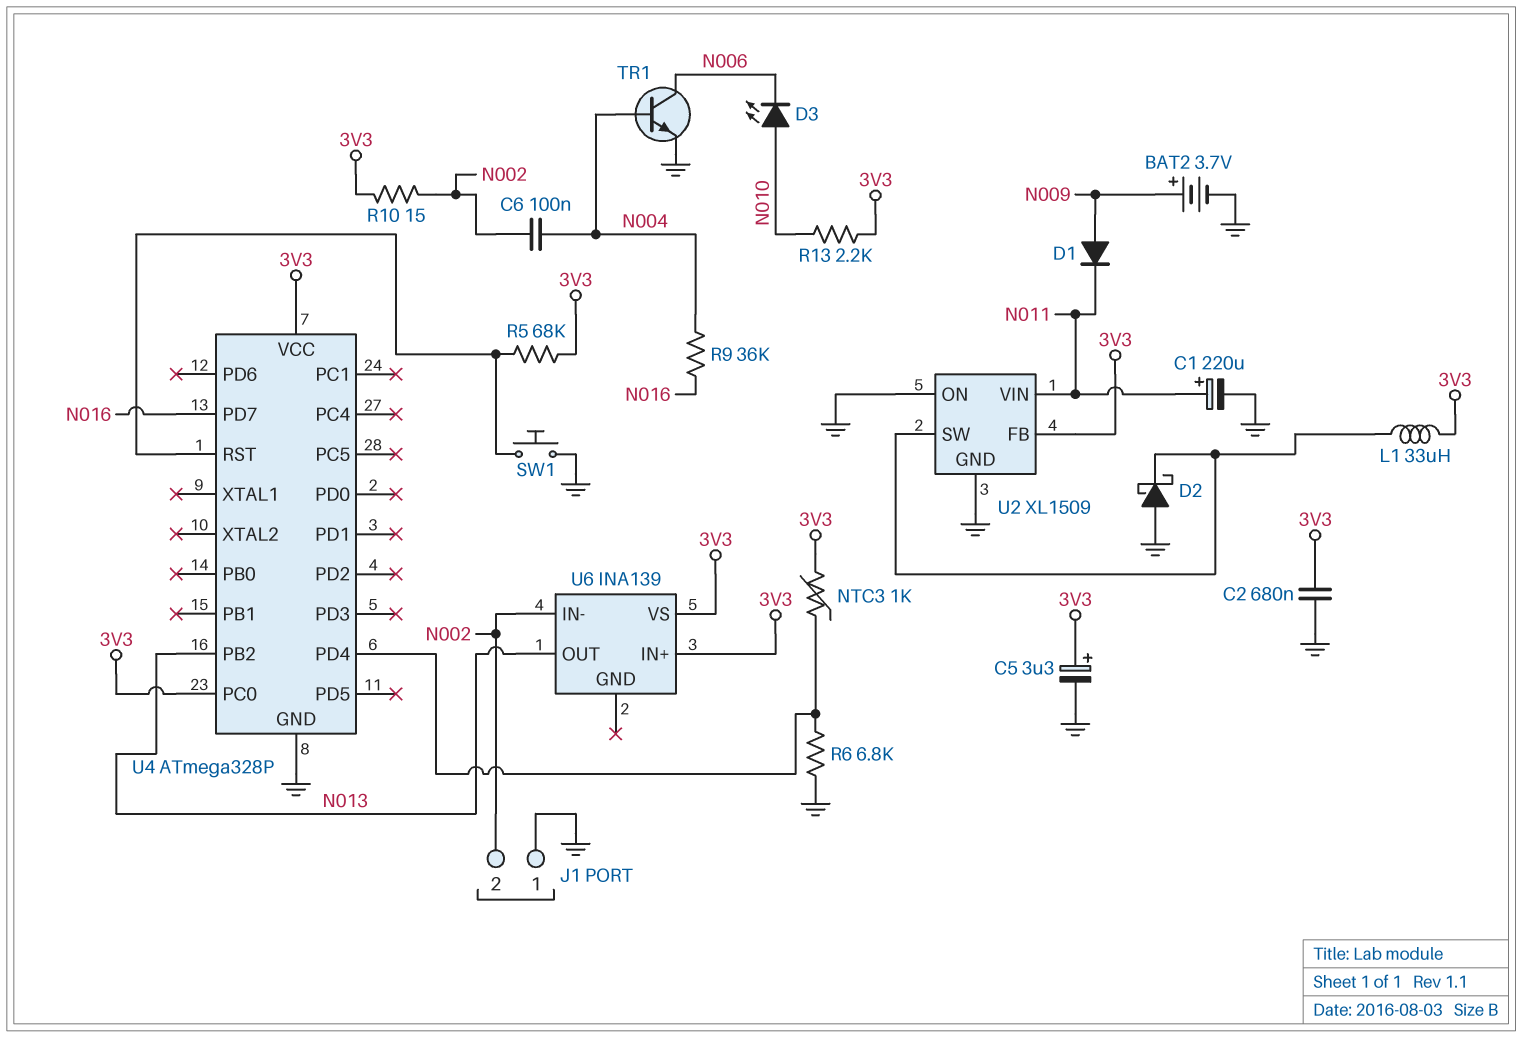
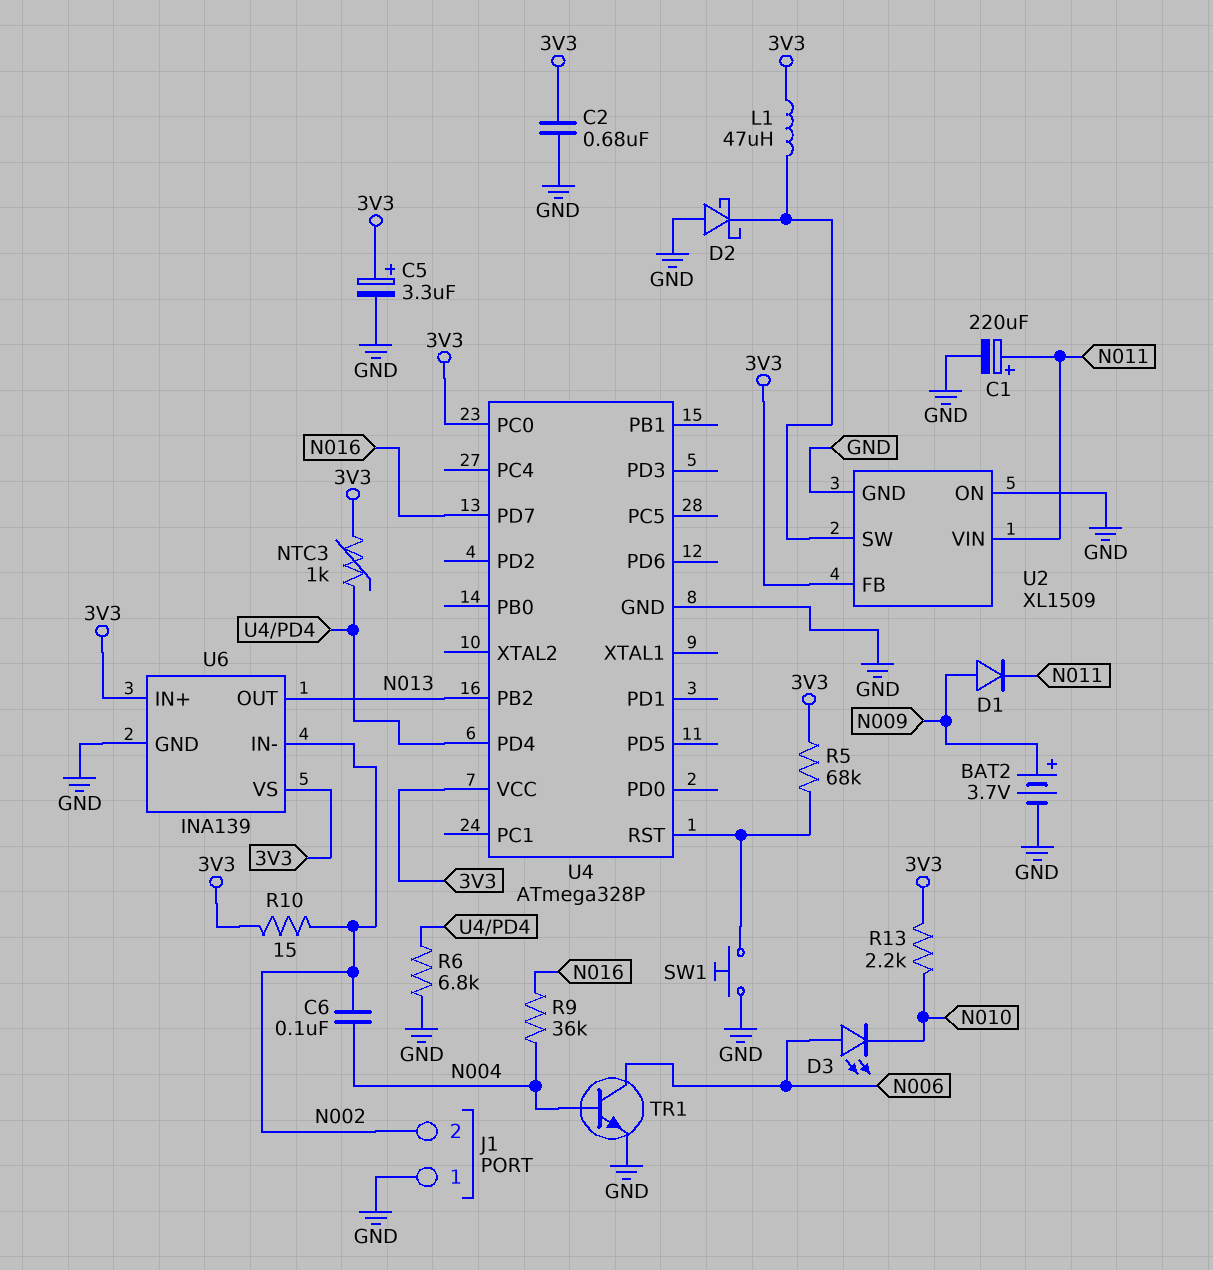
D3: LED (A N010, K N006) -> LED (A N006, K N010)
L1: 33uH (3V3, U2/SW) -> 47uH (3V3, U2/SW)
U6 pin GND: none -> GND

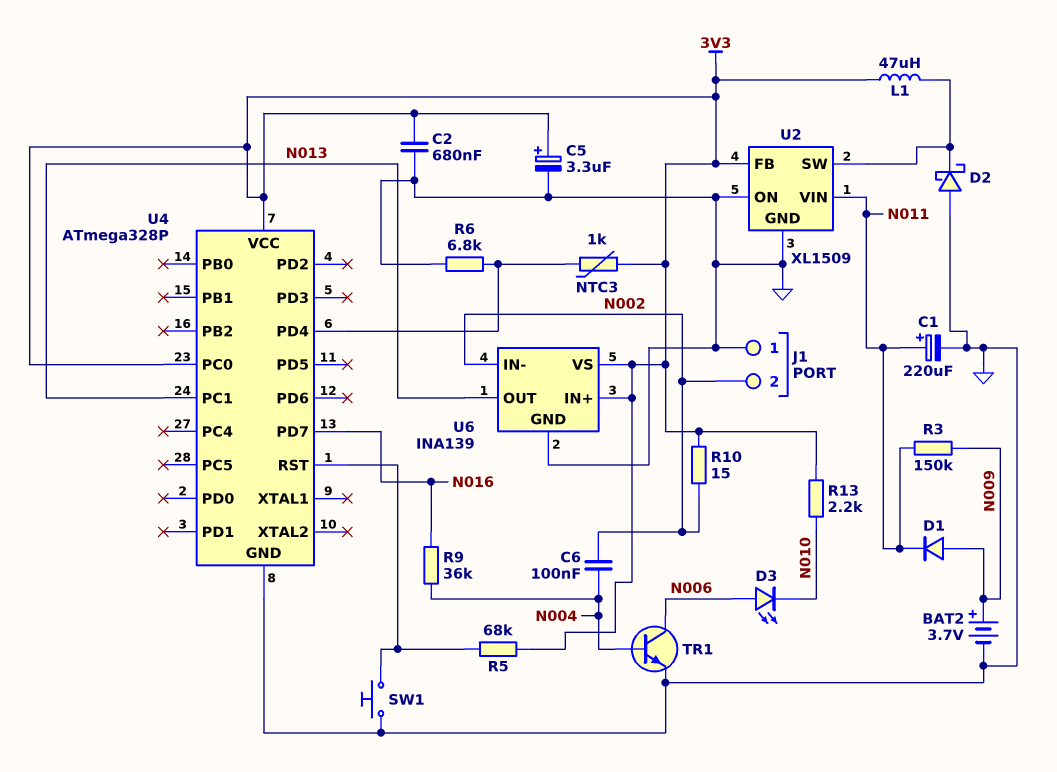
R3: none -> 150k (N009, N011)
U4 pin PB2: N013 -> none
U4 pin PC1: none -> N013

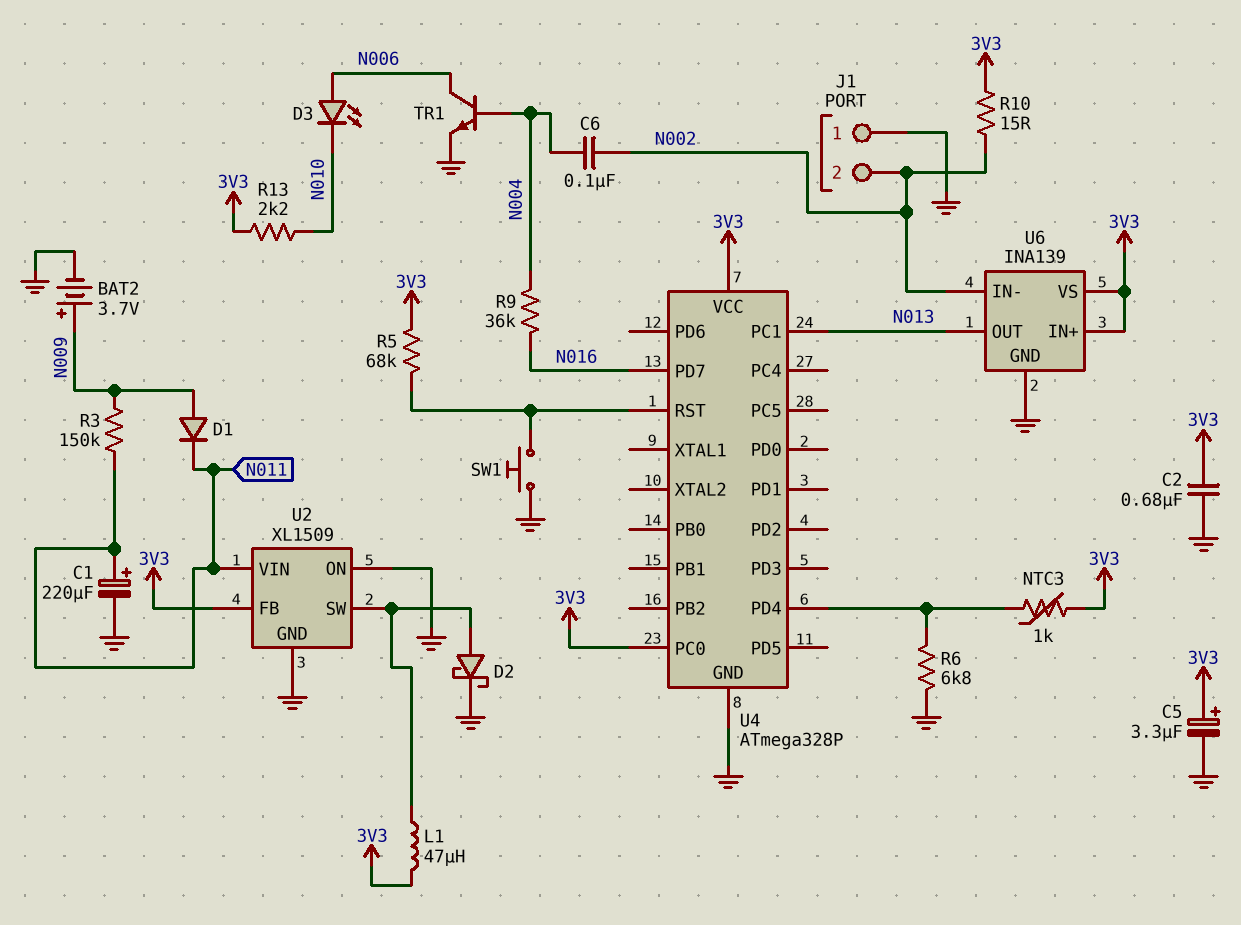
D2: schottky (A GND, K U2/SW) -> schottky (A U2/SW, K GND)

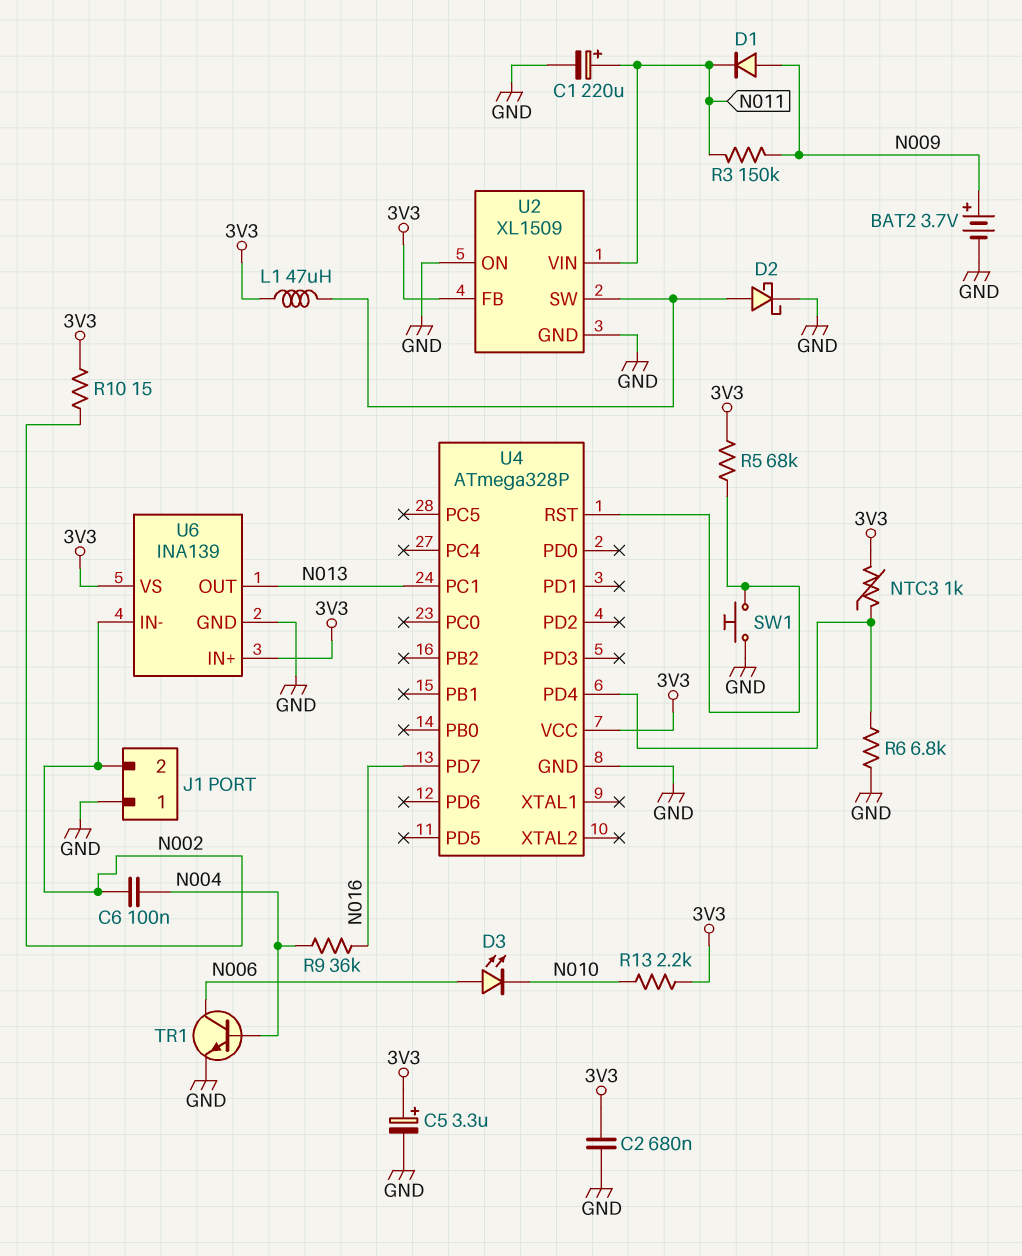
U4 pin PC0: 3V3 -> none

